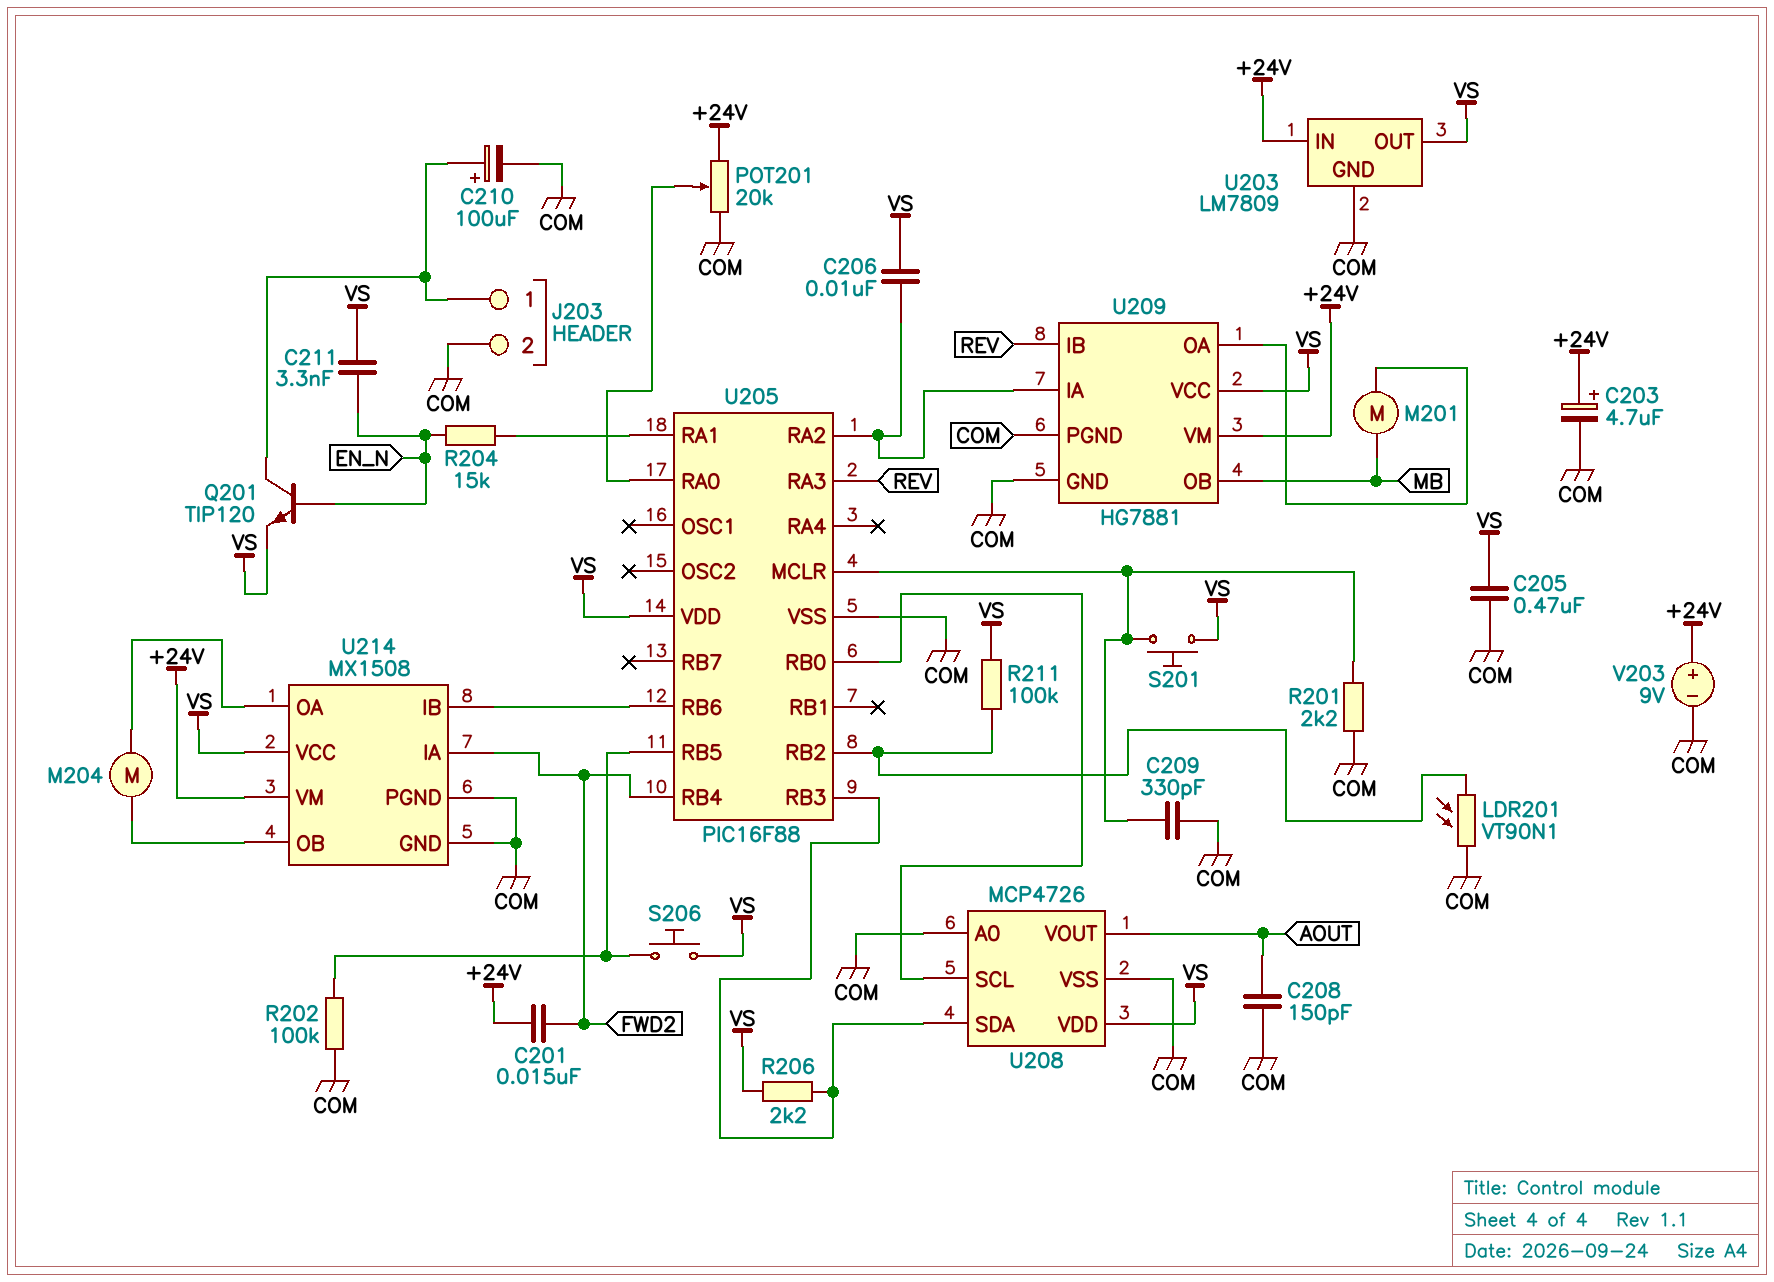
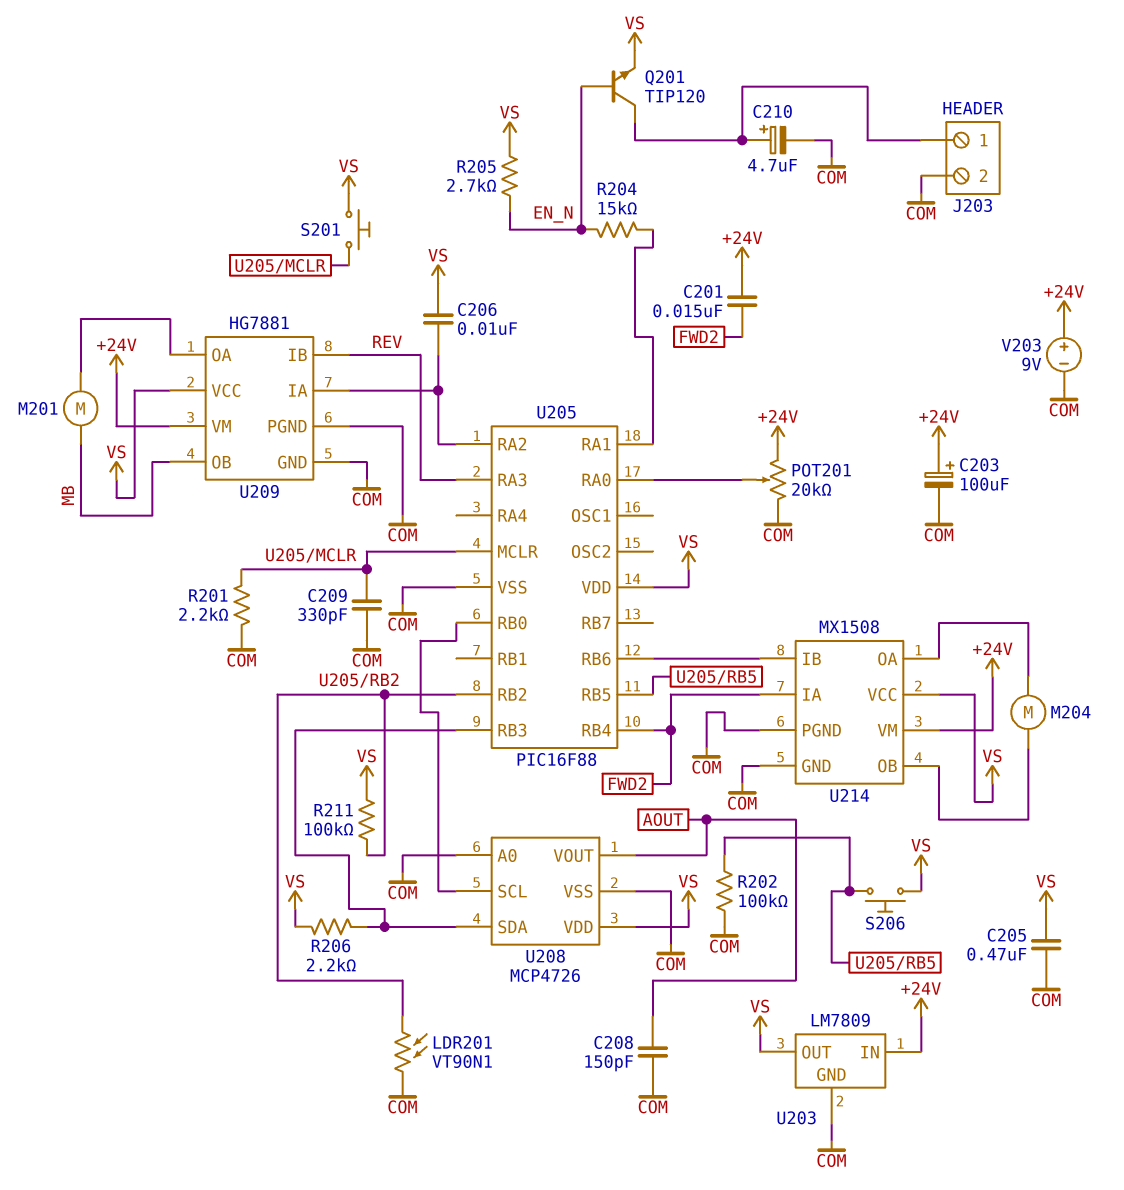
C203: 4.7uF (plus +24V, minus COM) -> 100uF (plus +24V, minus COM)
C210: 100uF (plus J203/1, minus COM) -> 4.7uF (plus J203/1, minus COM)
C211: 3.3nF (EN_N, VS) -> none
R205: none -> 2.7k (EN_N, VS)

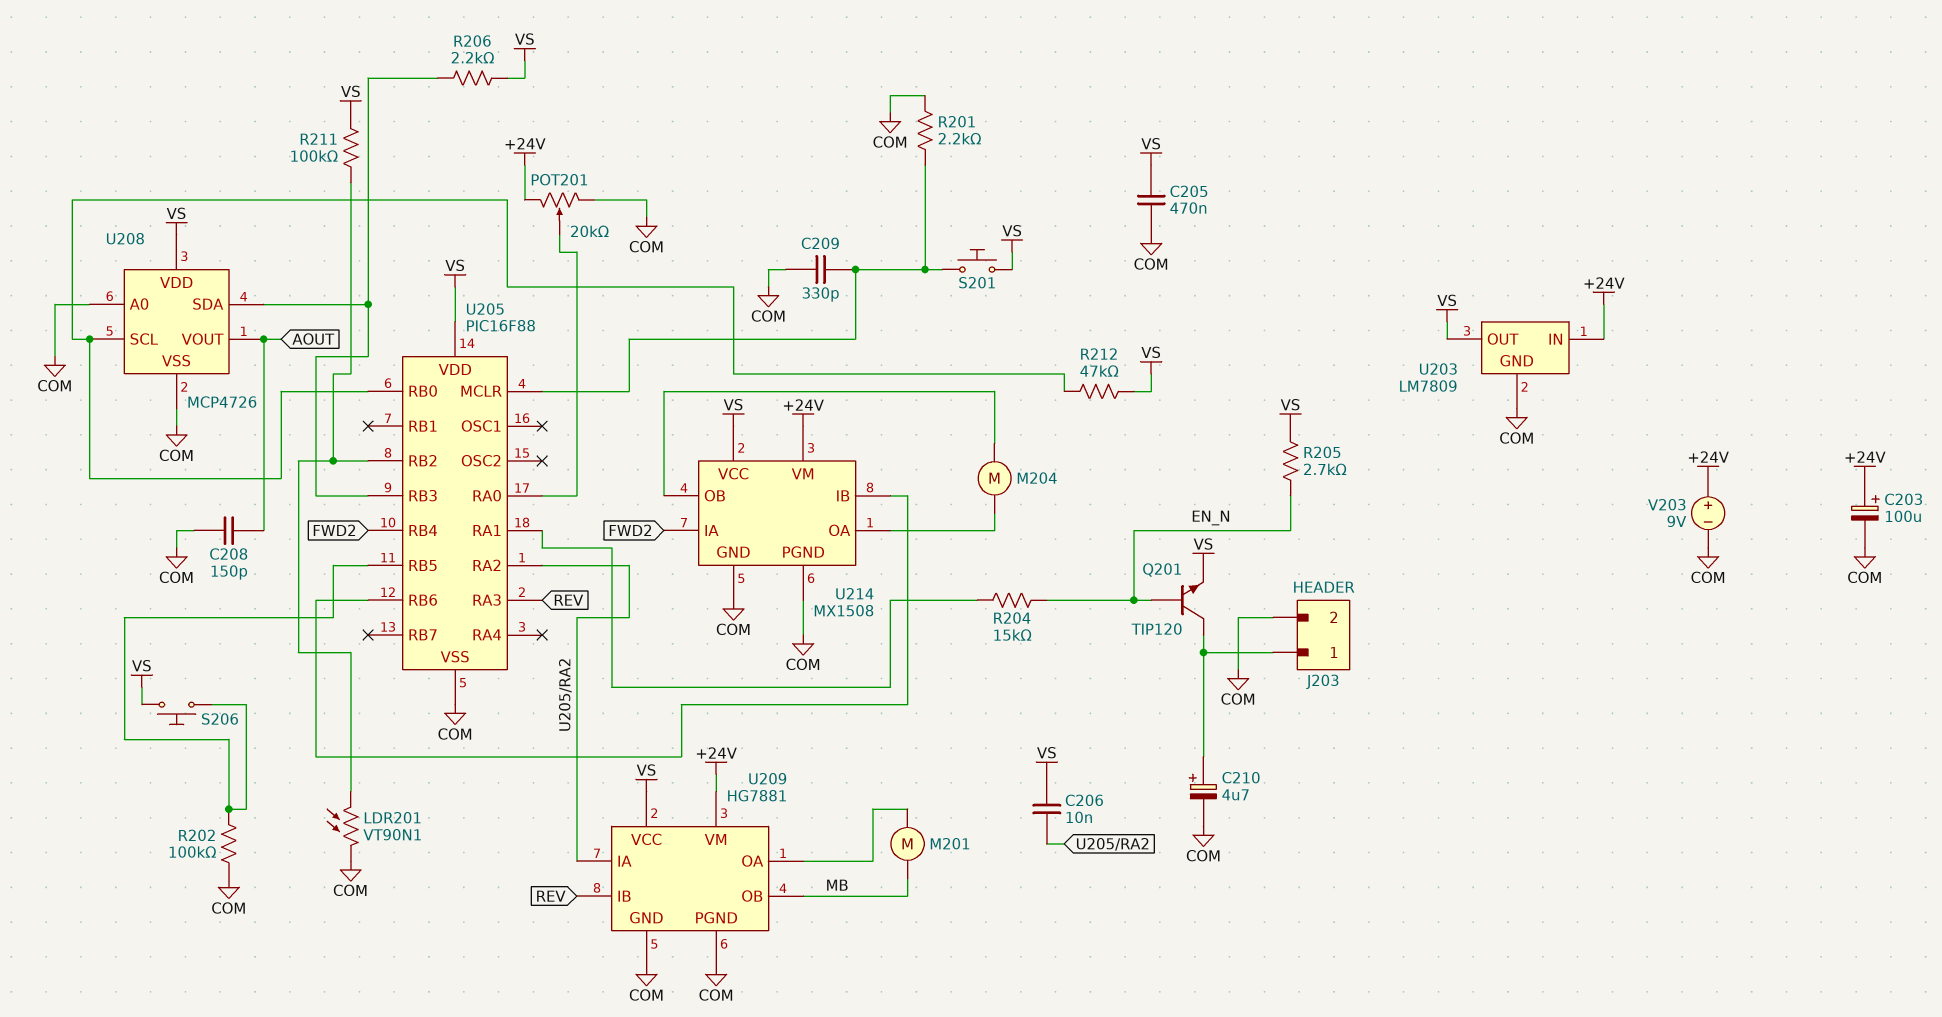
C201: 15nF (+24V, FWD2) -> none
R212: none -> 47k (U205/RB0, VS)

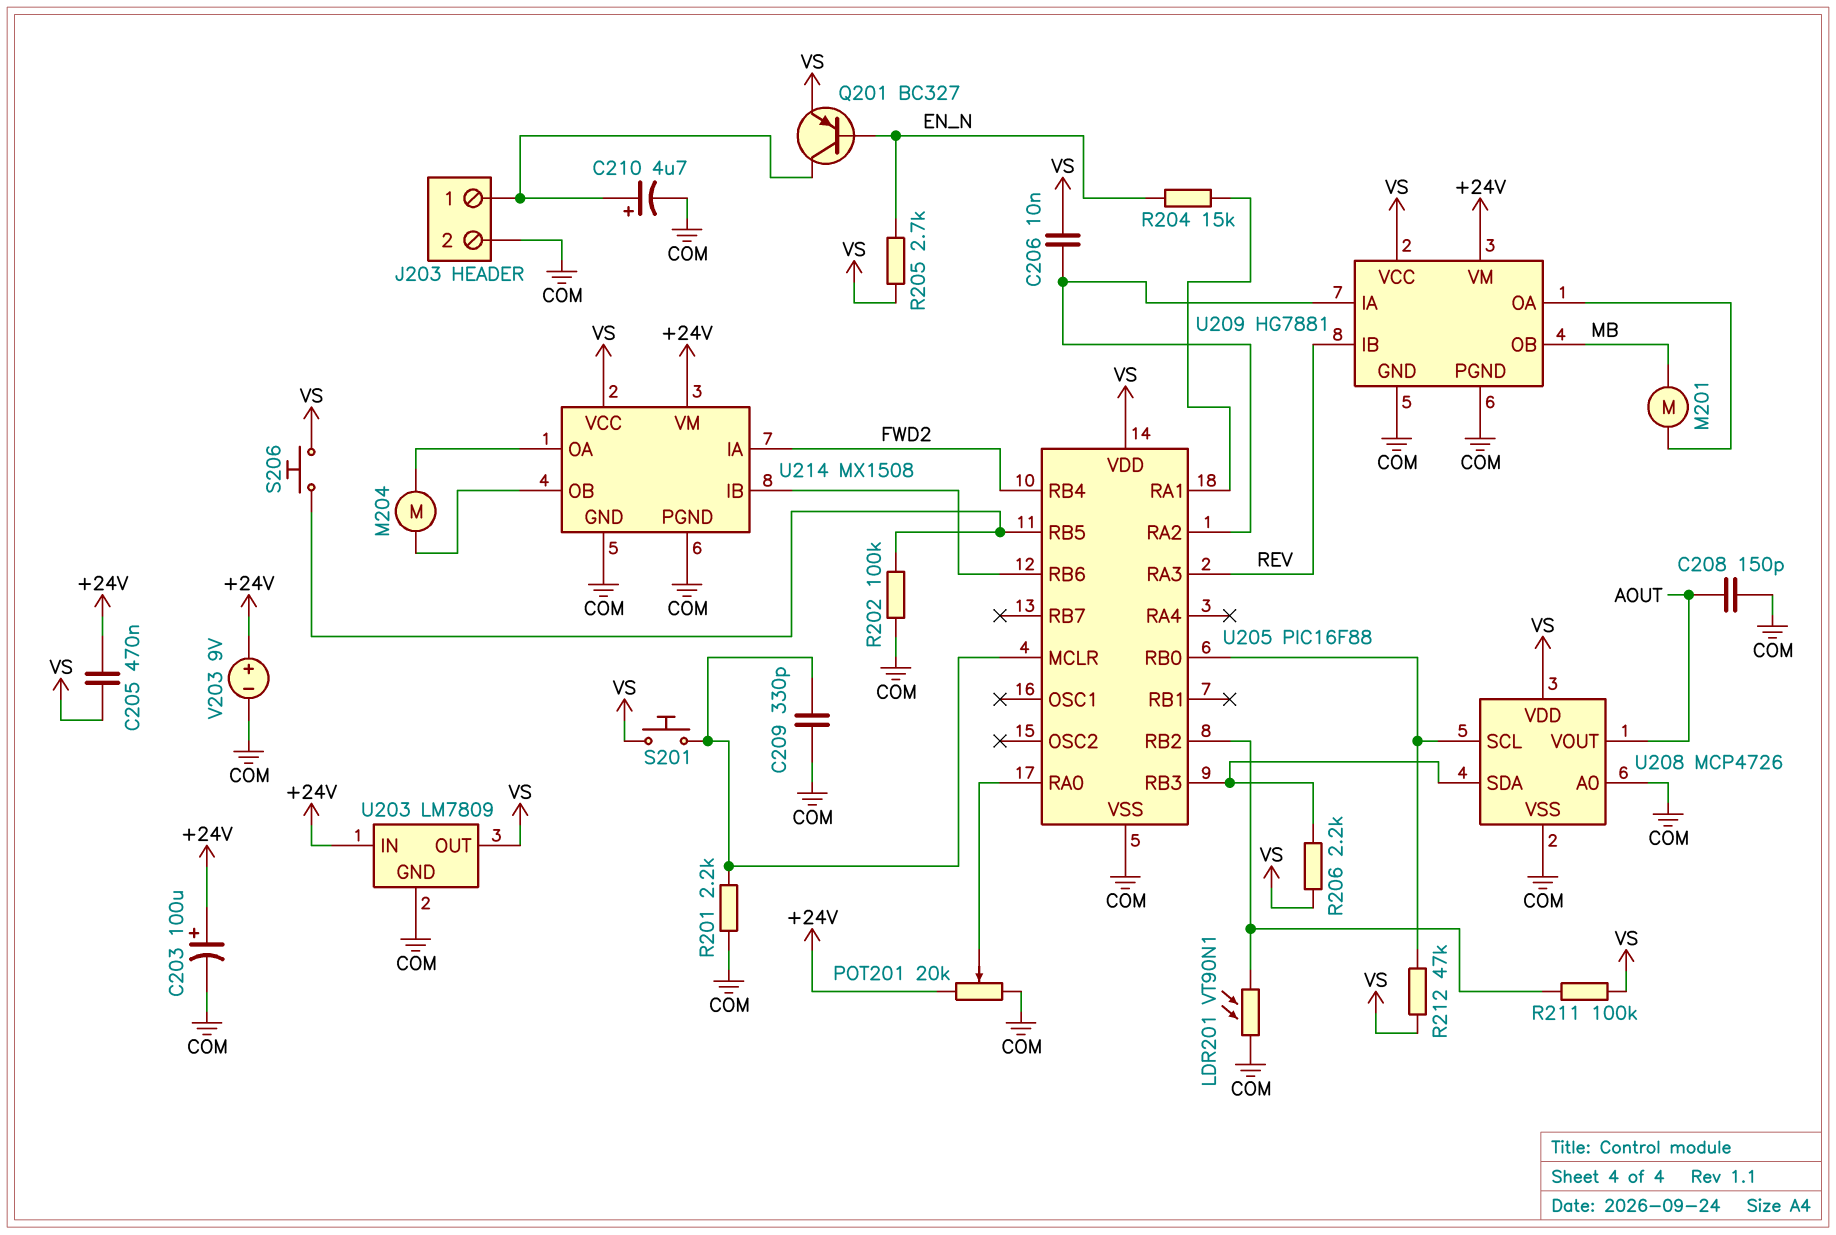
C205: 470nF (COM, VS) -> 470nF (+24V, VS)
Q201: NPN TIP120 (B EN_N, C J203/1, E VS) -> PNP BC327 (B EN_N, C J203/1, E VS)

